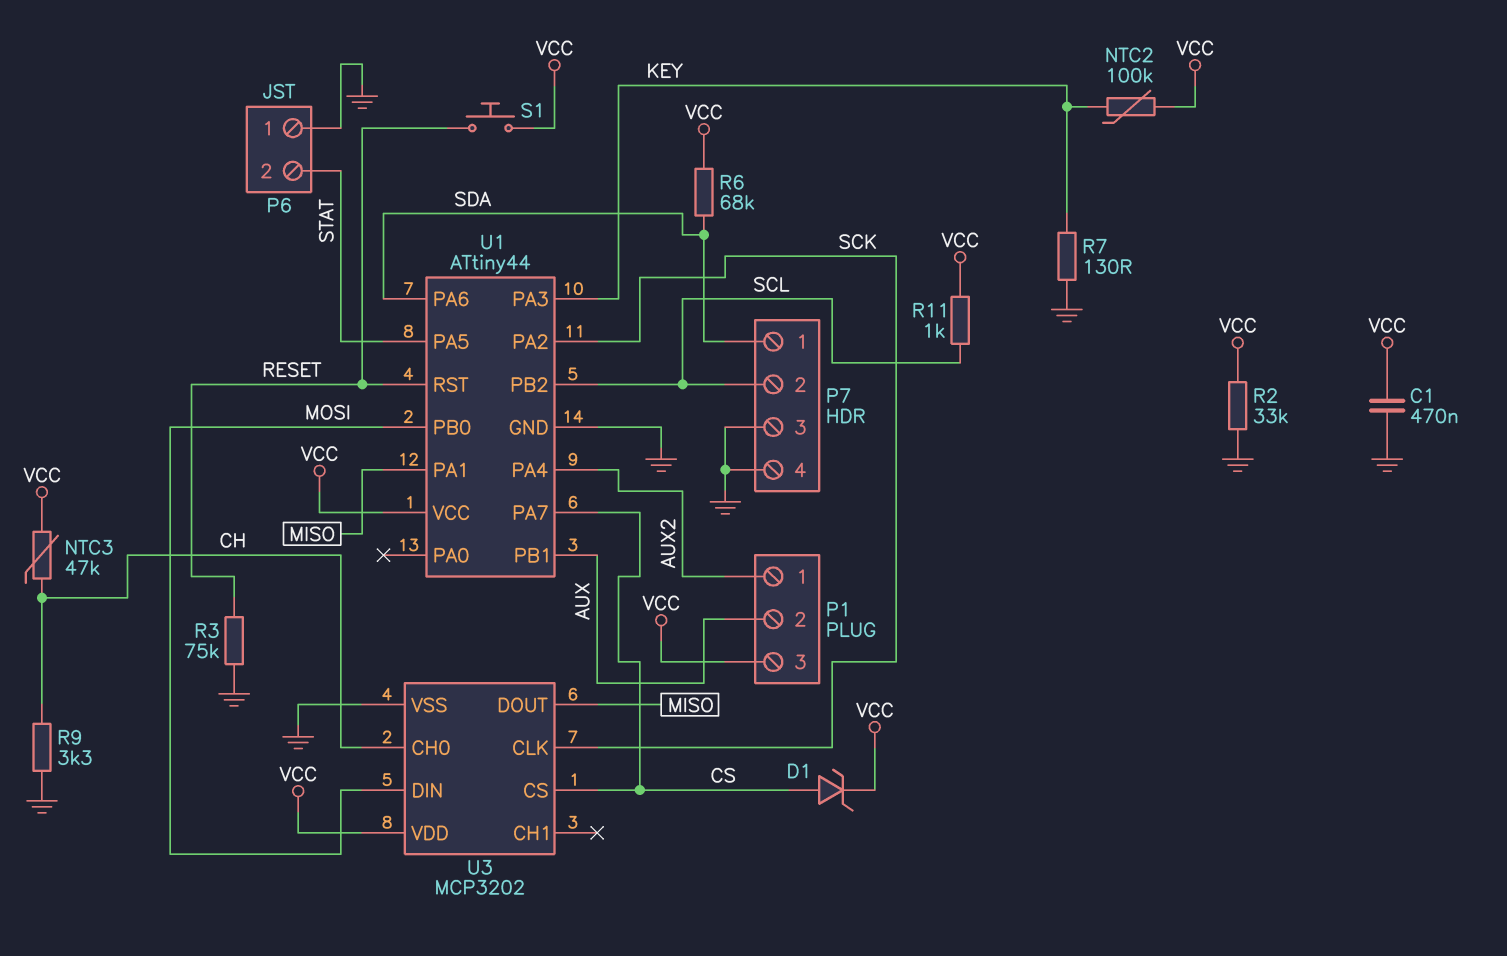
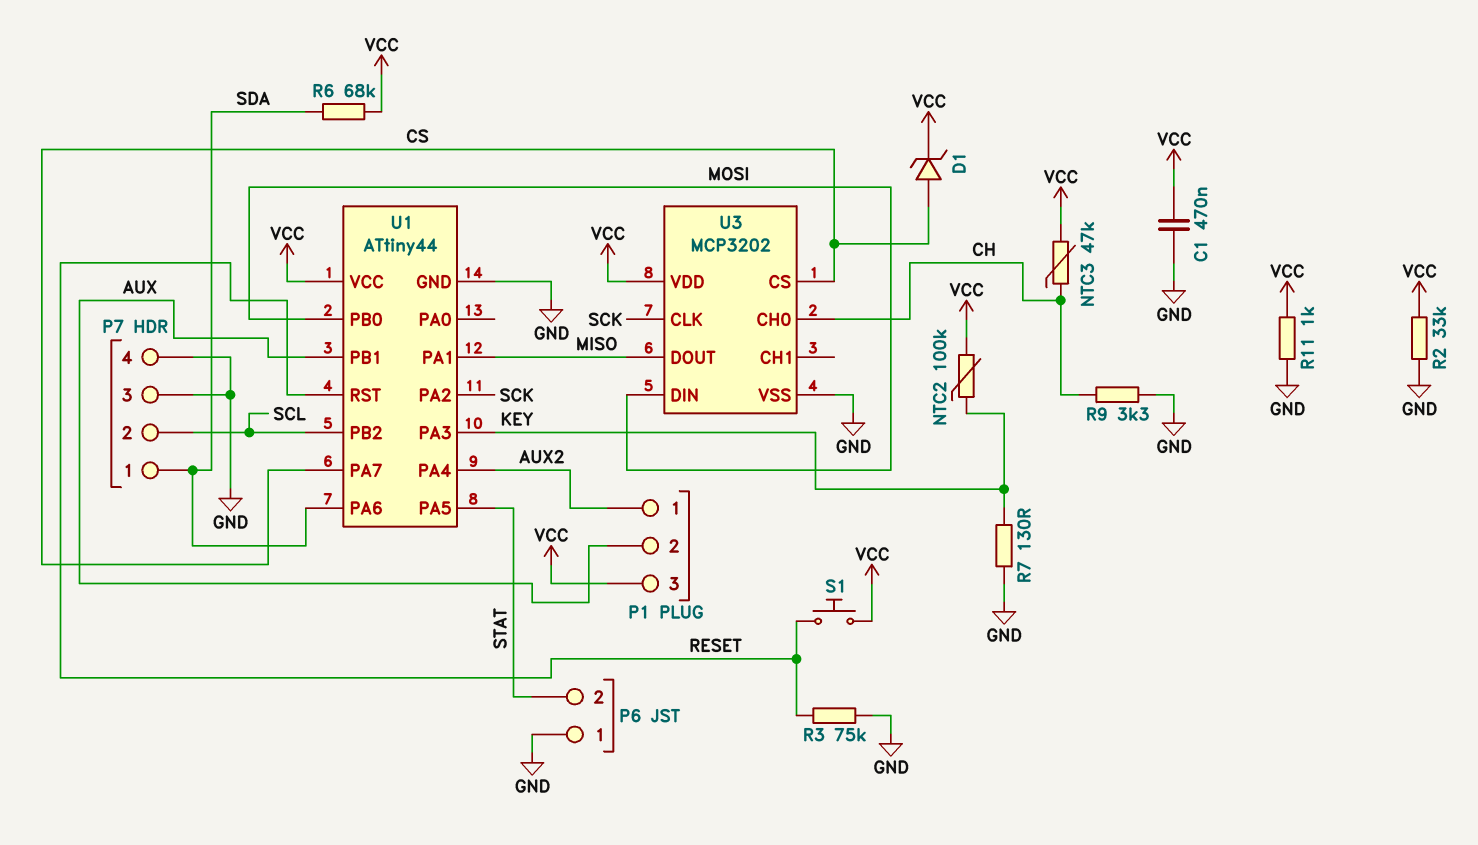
R11: 1k (SCL, VCC) -> 1k (GND, VCC)

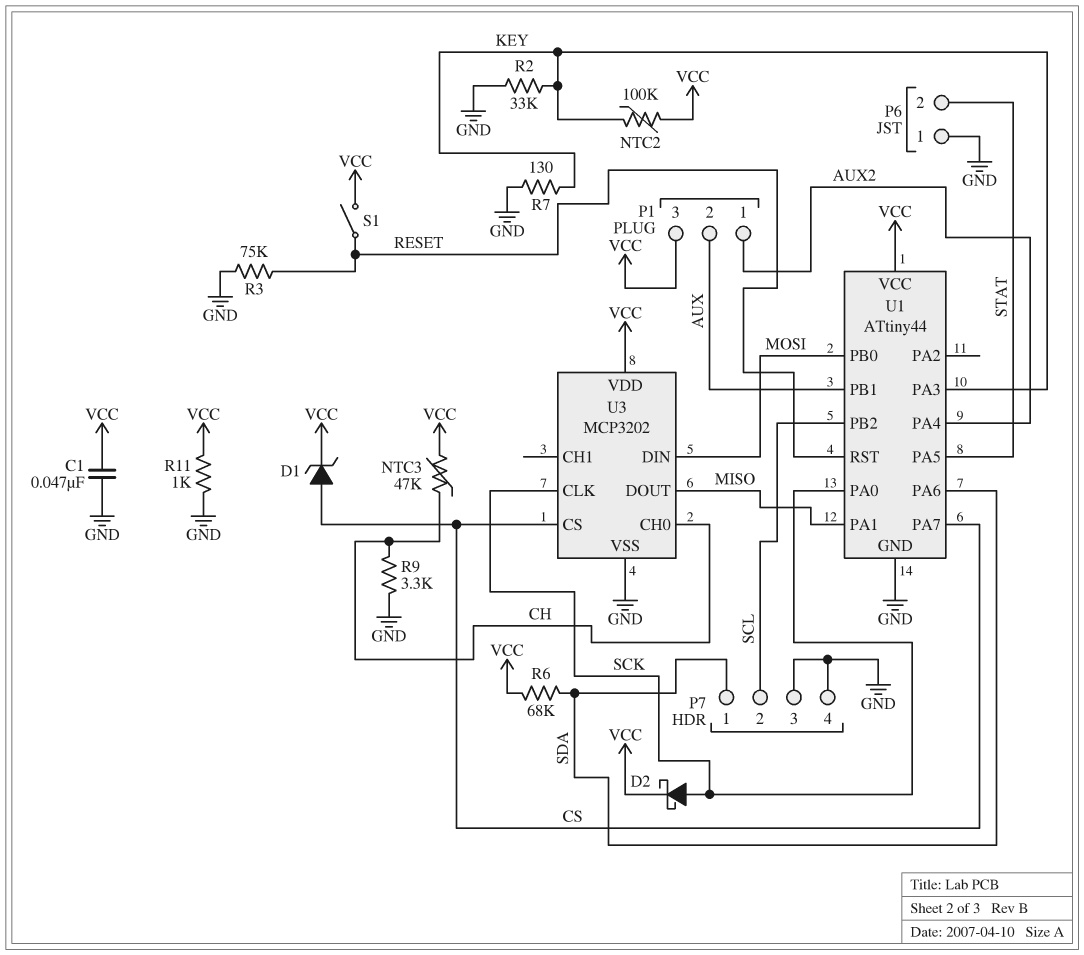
C1: 470nF (GND, VCC) -> 47nF (GND, VCC)
D2: none -> schottky (A SCK, K VCC)
R2: 33k (GND, VCC) -> 33k (GND, KEY)
S1: button (RESET, VCC) -> switch (RESET, VCC)
U1 pin PA0: none -> SCK
U1 pin PA2: SCK -> none

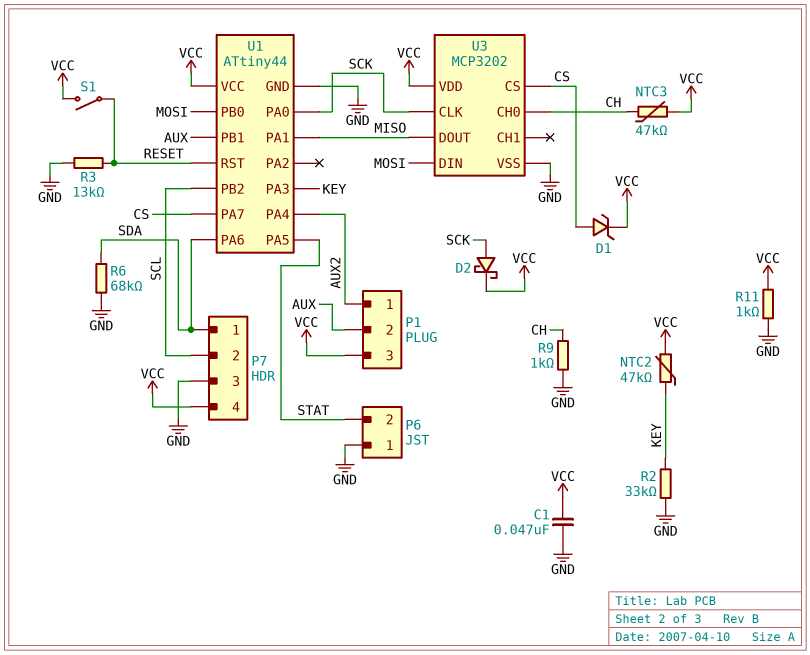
NTC2: 100k (KEY, VCC) -> 47k (KEY, VCC)
P7 pin 4: GND -> VCC
R3: 75k (GND, RESET) -> 13k (GND, RESET)
R6: 68k (SDA, VCC) -> 68k (GND, SDA)
R7: 130 (GND, KEY) -> none
R9: 3.3k (CH, GND) -> 1k (CH, GND)

